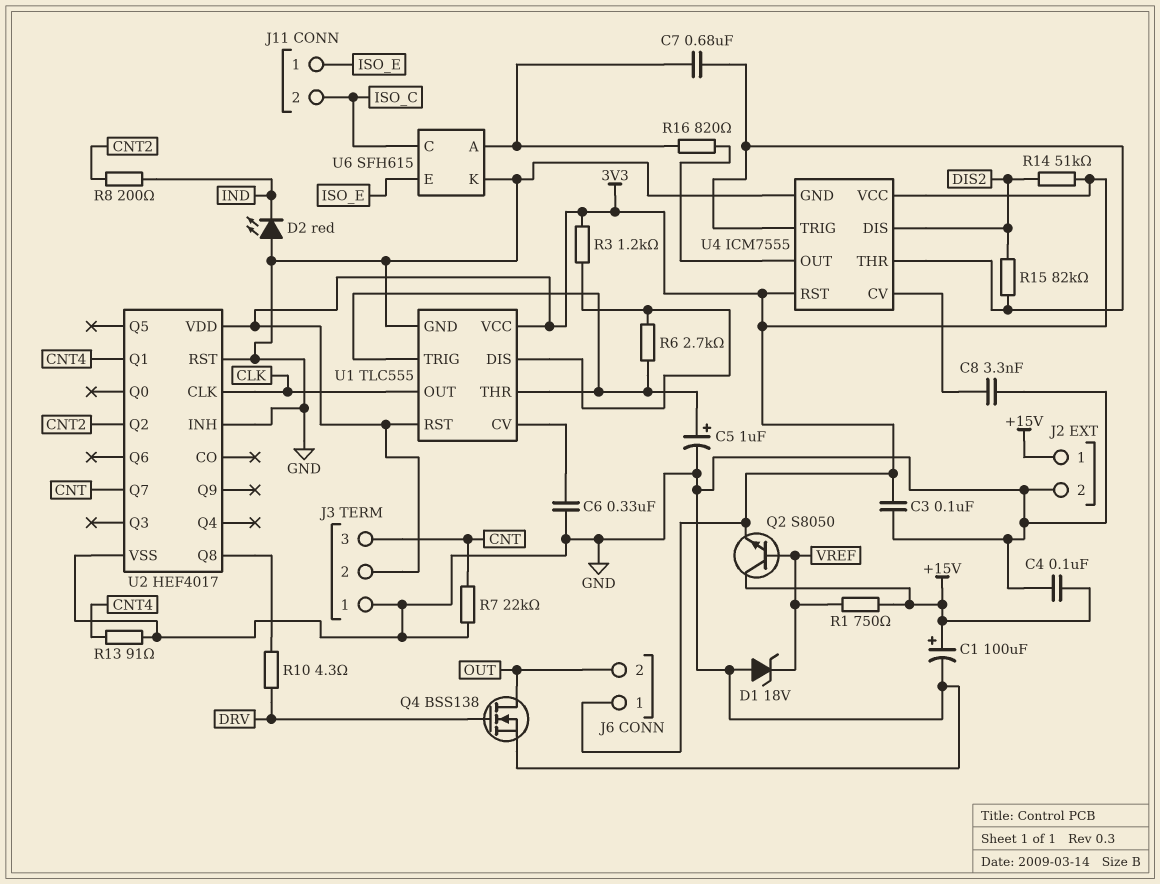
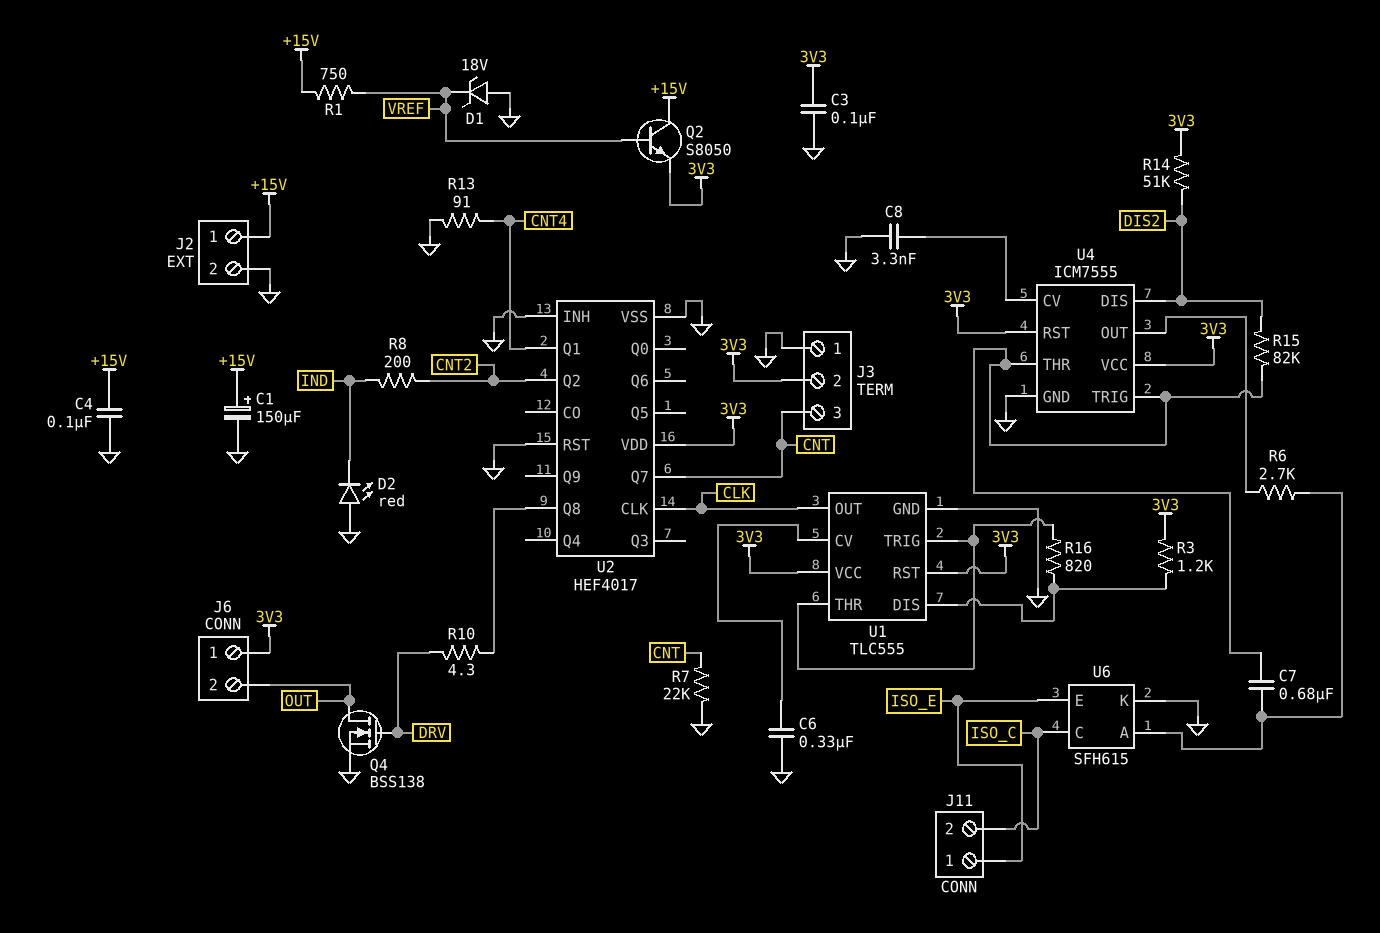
C1: 100uF (plus +15V, minus GND) -> 150uF (plus +15V, minus GND)
C5: 1uF (plus U1/THR, minus GND) -> none
R6: 2.7k (U1/DIS, U1/THR) -> 2.7k (U4/OUT, U6/A)
R16: 820 (U4/OUT, U6/A) -> 820 (U1/DIS, U1/THR)

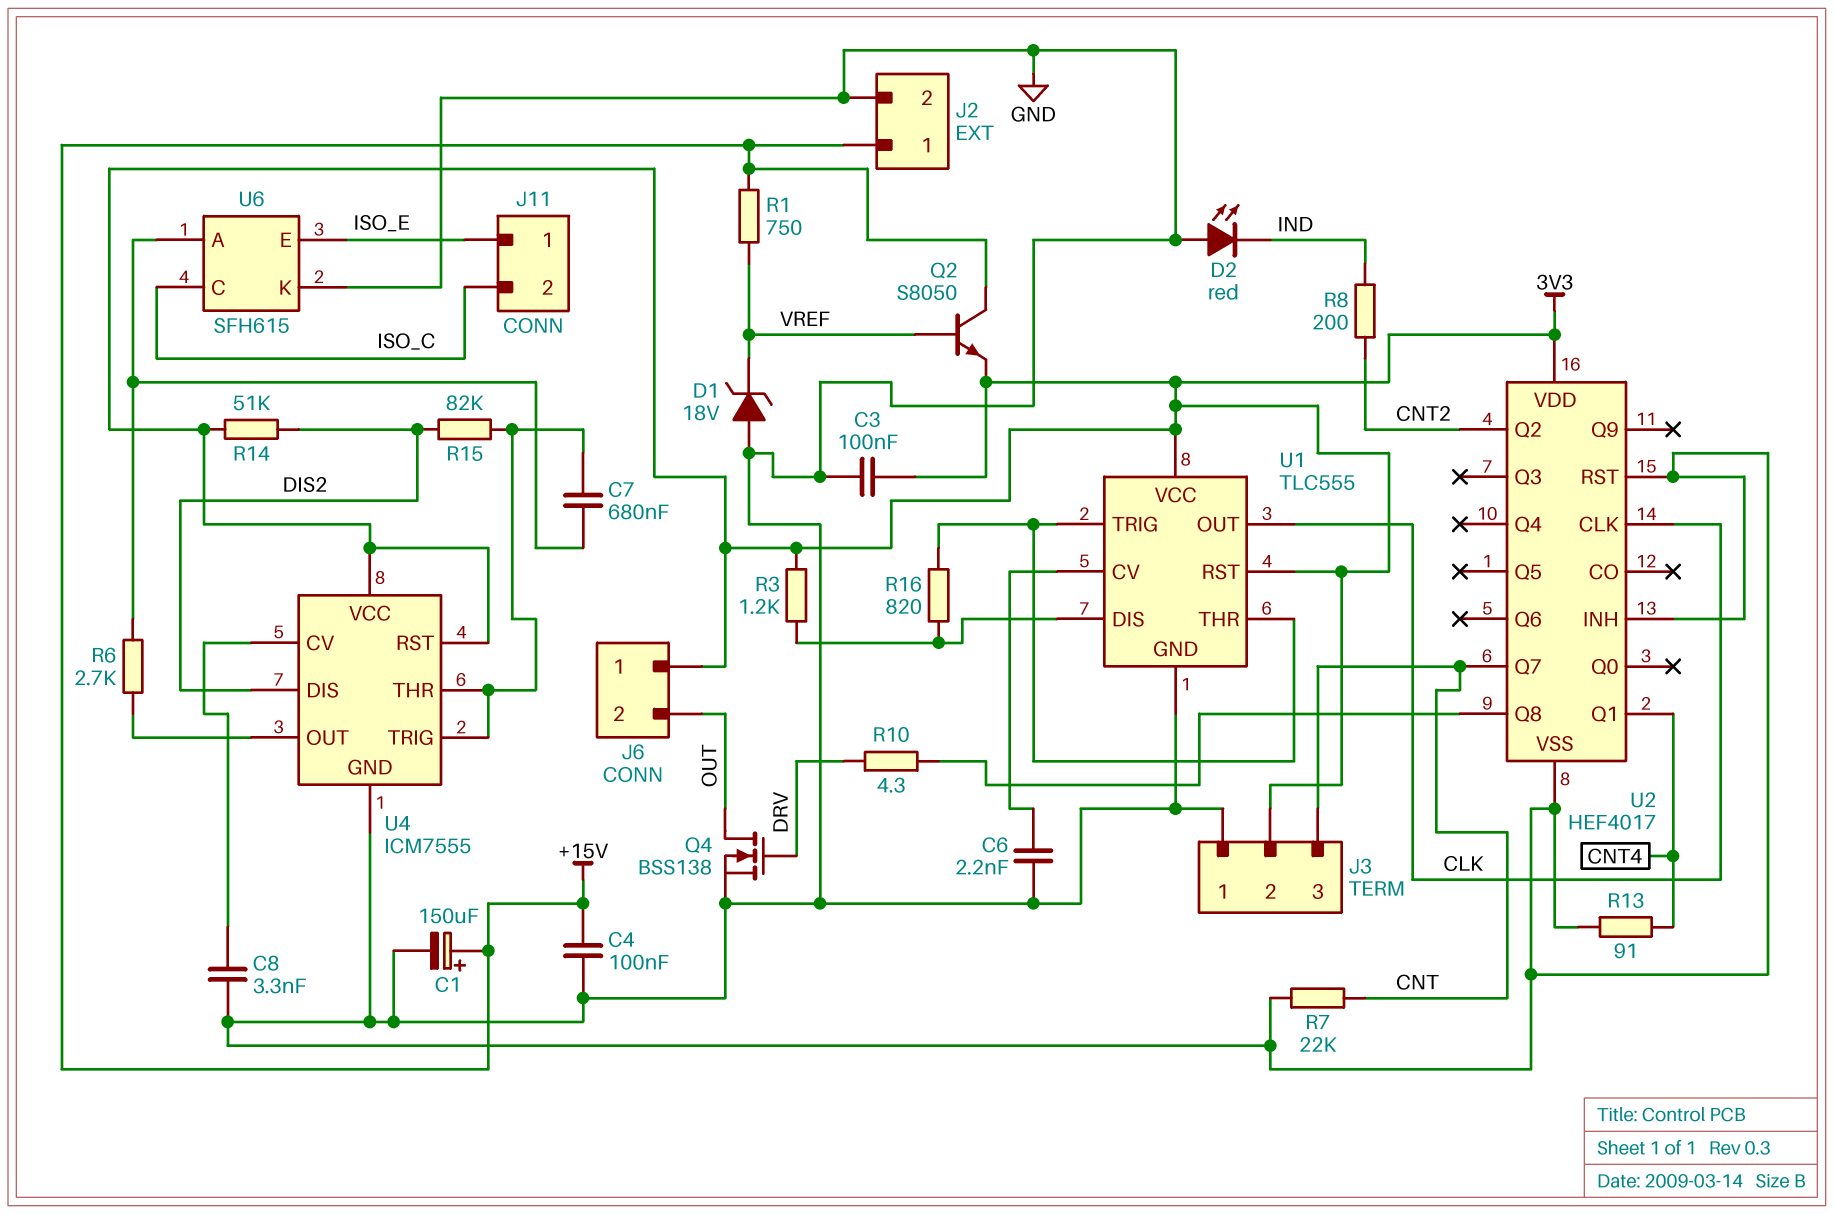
C6: 330nF (GND, U1/CV) -> 2.2nF (GND, U1/CV)

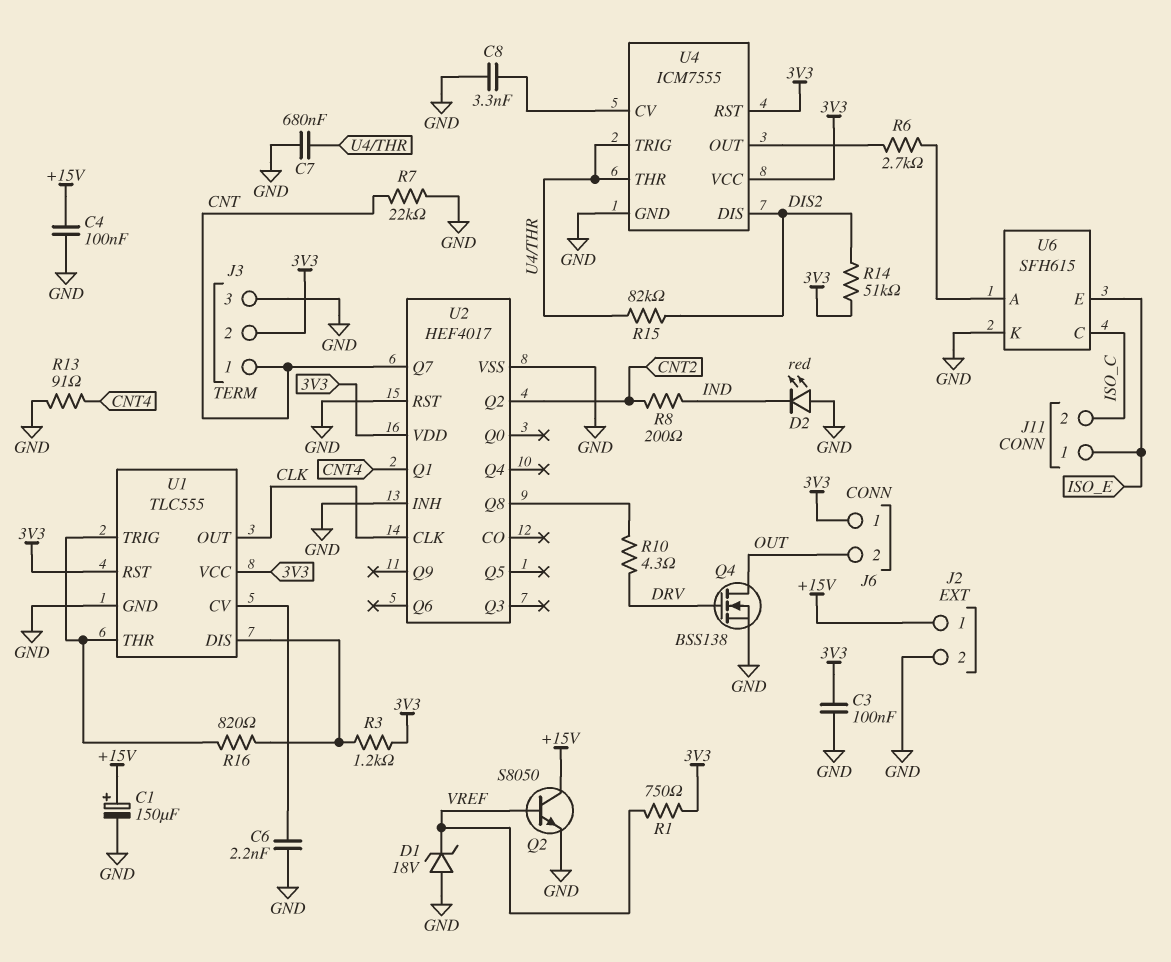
C7: 680nF (U4/THR, U6/A) -> 680nF (GND, U4/THR)
J3 pin 1: GND -> CNT
J3 pin 3: CNT -> GND
Q2: NPN S8050 (B VREF, C +15V, E 3V3) -> NPN S8050 (B VREF, C +15V, E GND)
R1: 750 (+15V, VREF) -> 750 (3V3, VREF)

